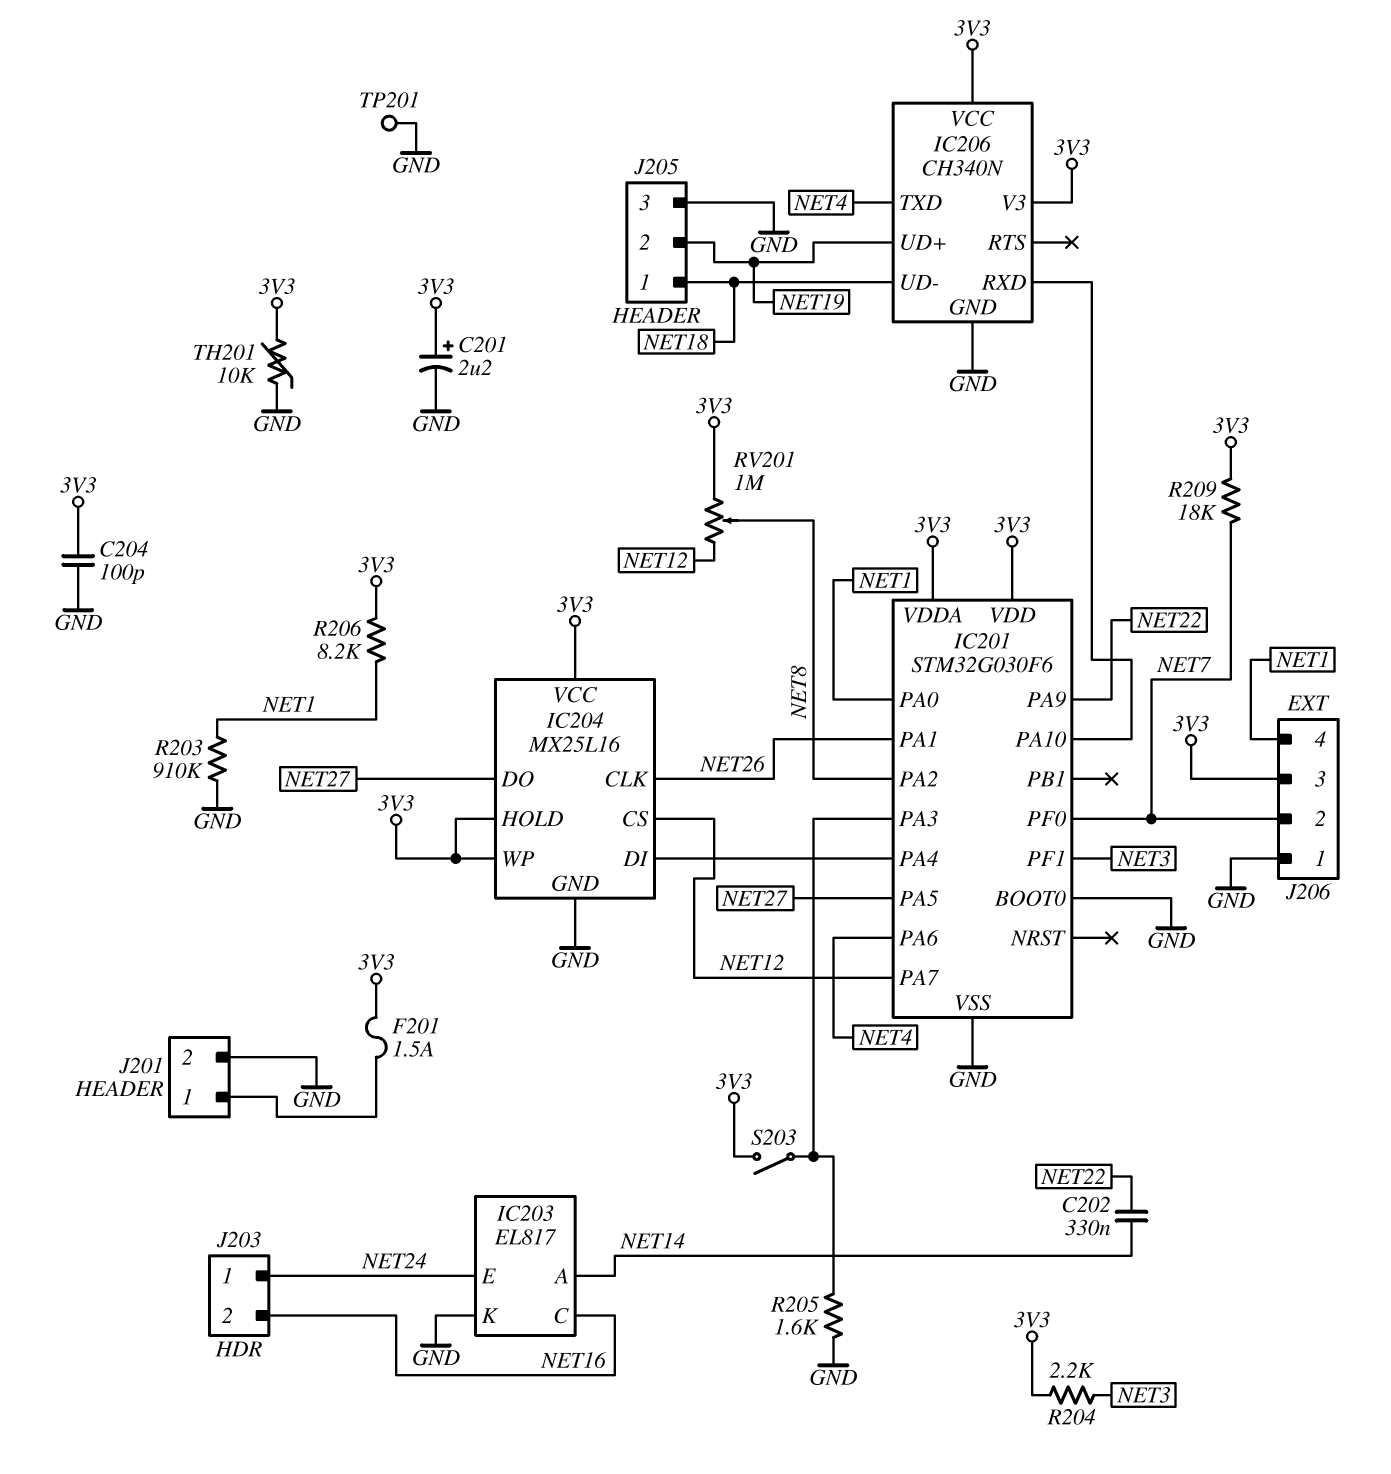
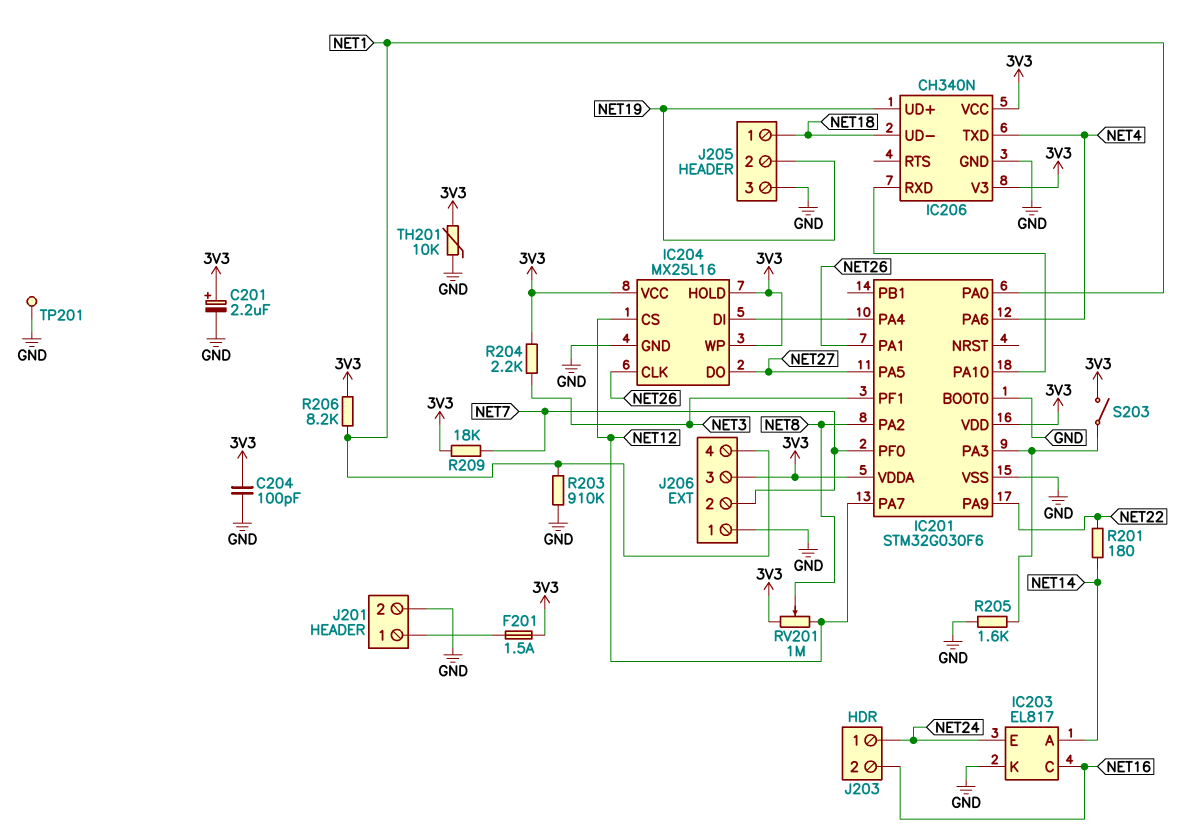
C202: 330nF (NET14, NET22) -> none
R201: none -> 180 (NET14, NET22)

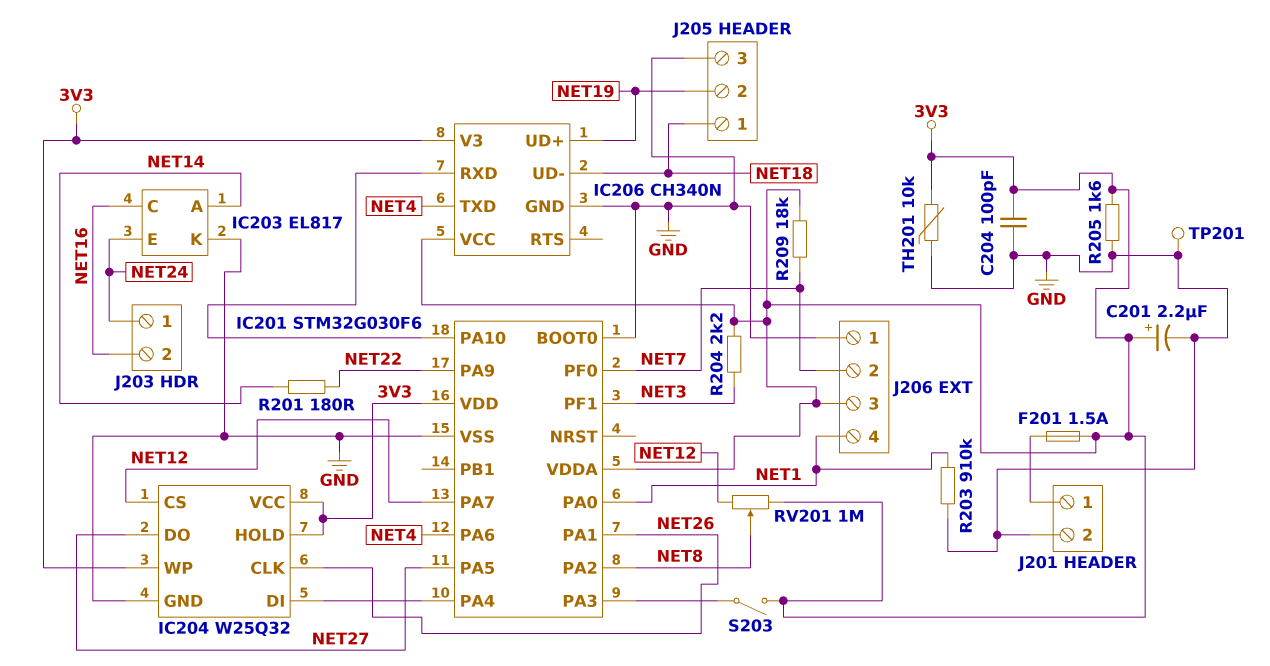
IC204: MX25L16 -> W25Q32
R205: 1.6k (GND, IC201/PA3) -> 1.6k (3V3, GND)
R206: 8.2k (3V3, NET1) -> none

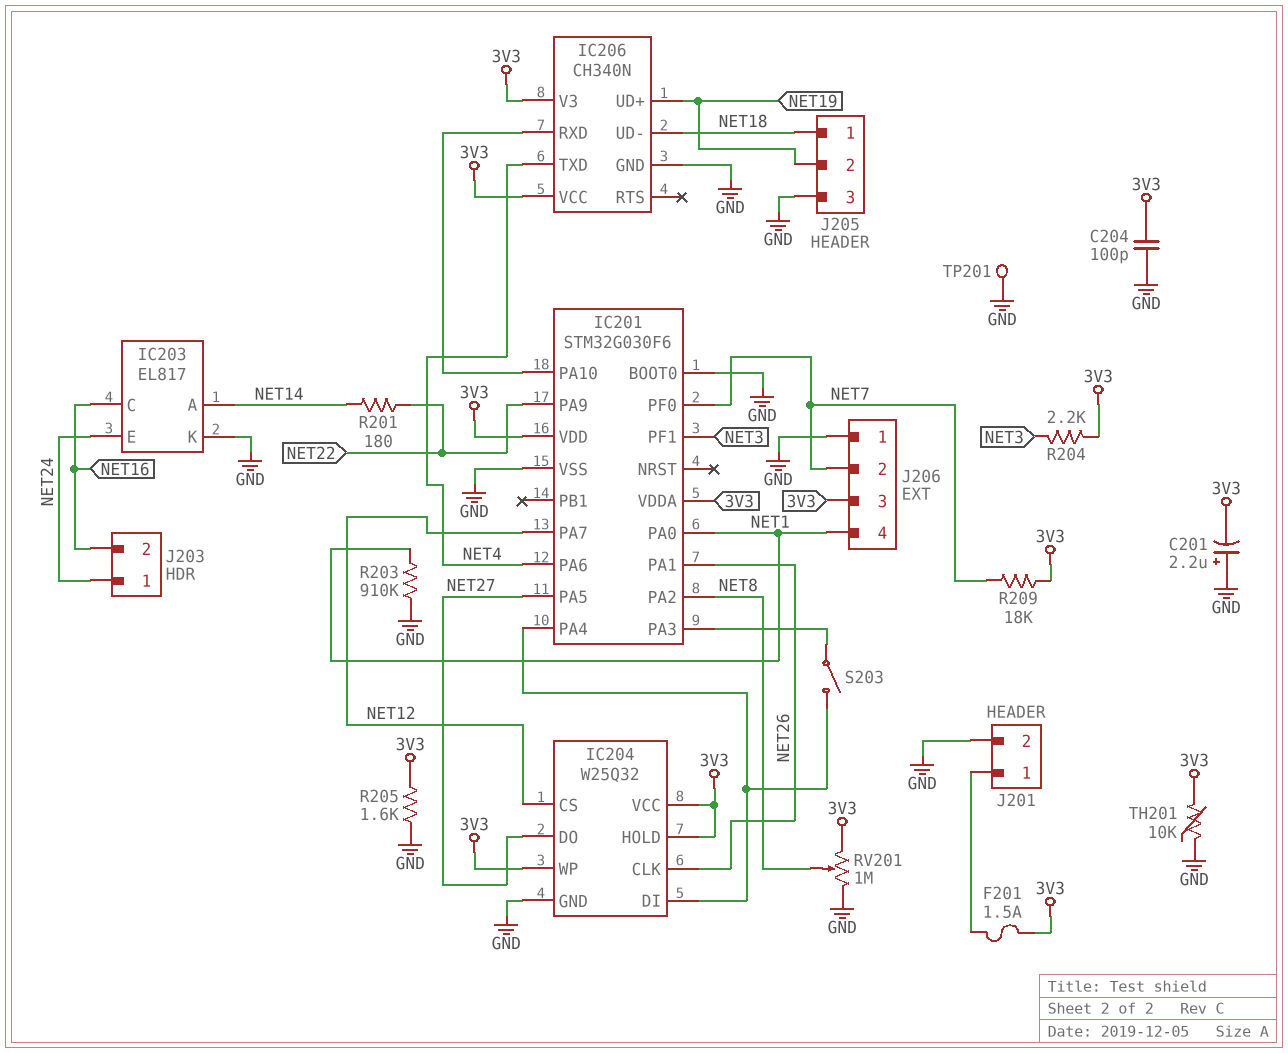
C201: 2.2uF (plus 3V3, minus GND) -> 2.2uF (plus GND, minus 3V3)
RV201: 1M (3V3, NET12, wiper NET8) -> 1M (3V3, GND, wiper NET8)
S203: switch (3V3, IC201/PA3) -> switch (IC201/PA3, IC201/PA4)

